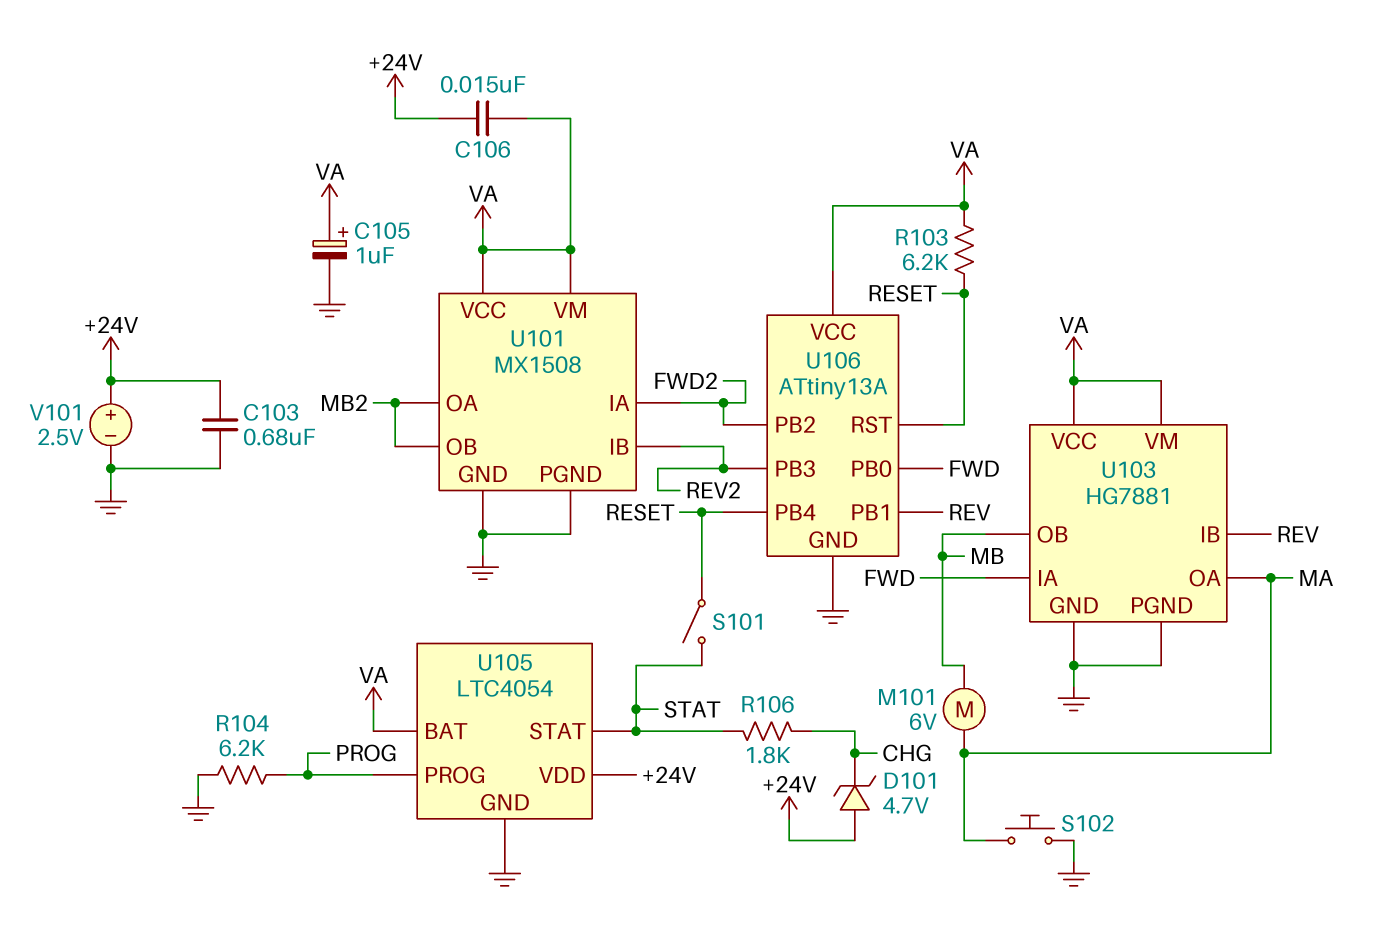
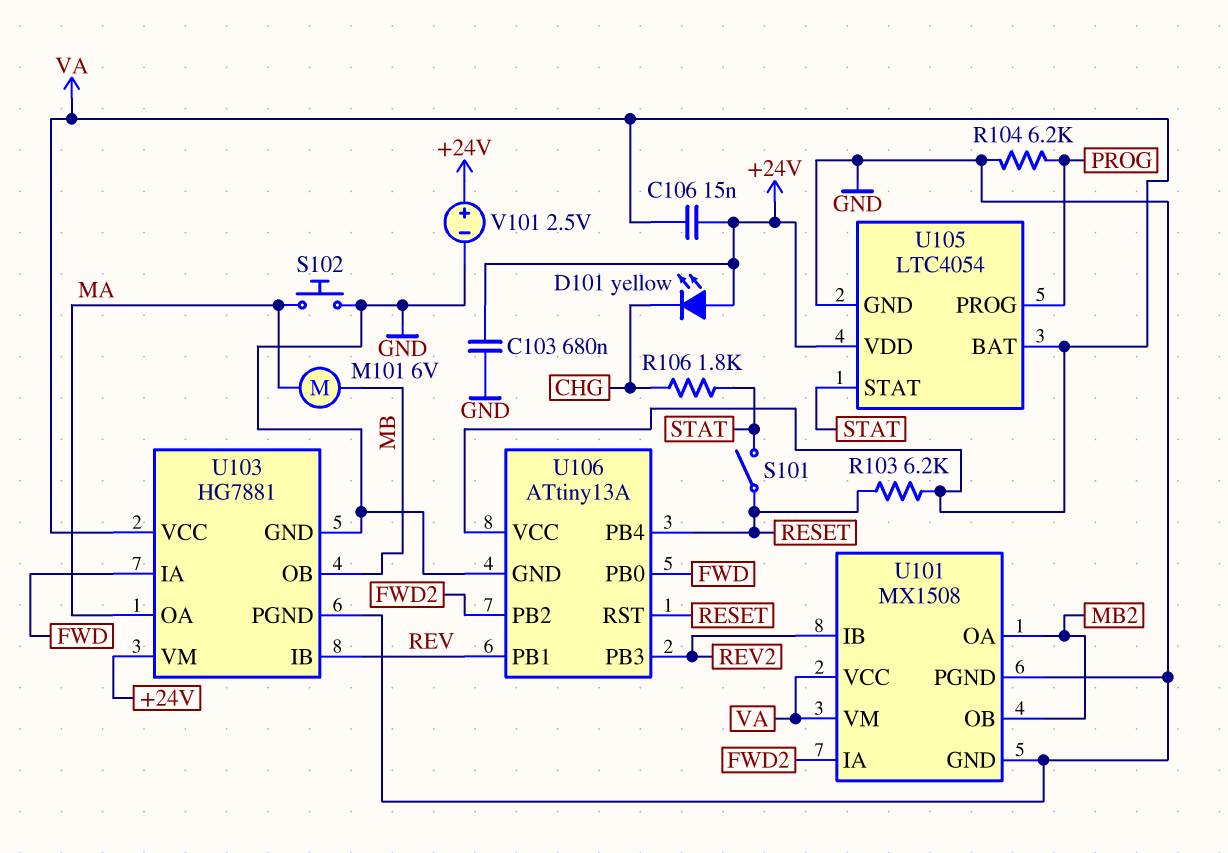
C105: 1uF (plus VA, minus GND) -> none
D101: zener 4.7V (A +24V, K CHG) -> LED yellow (A +24V, K CHG)
U103 pin VM: VA -> +24V

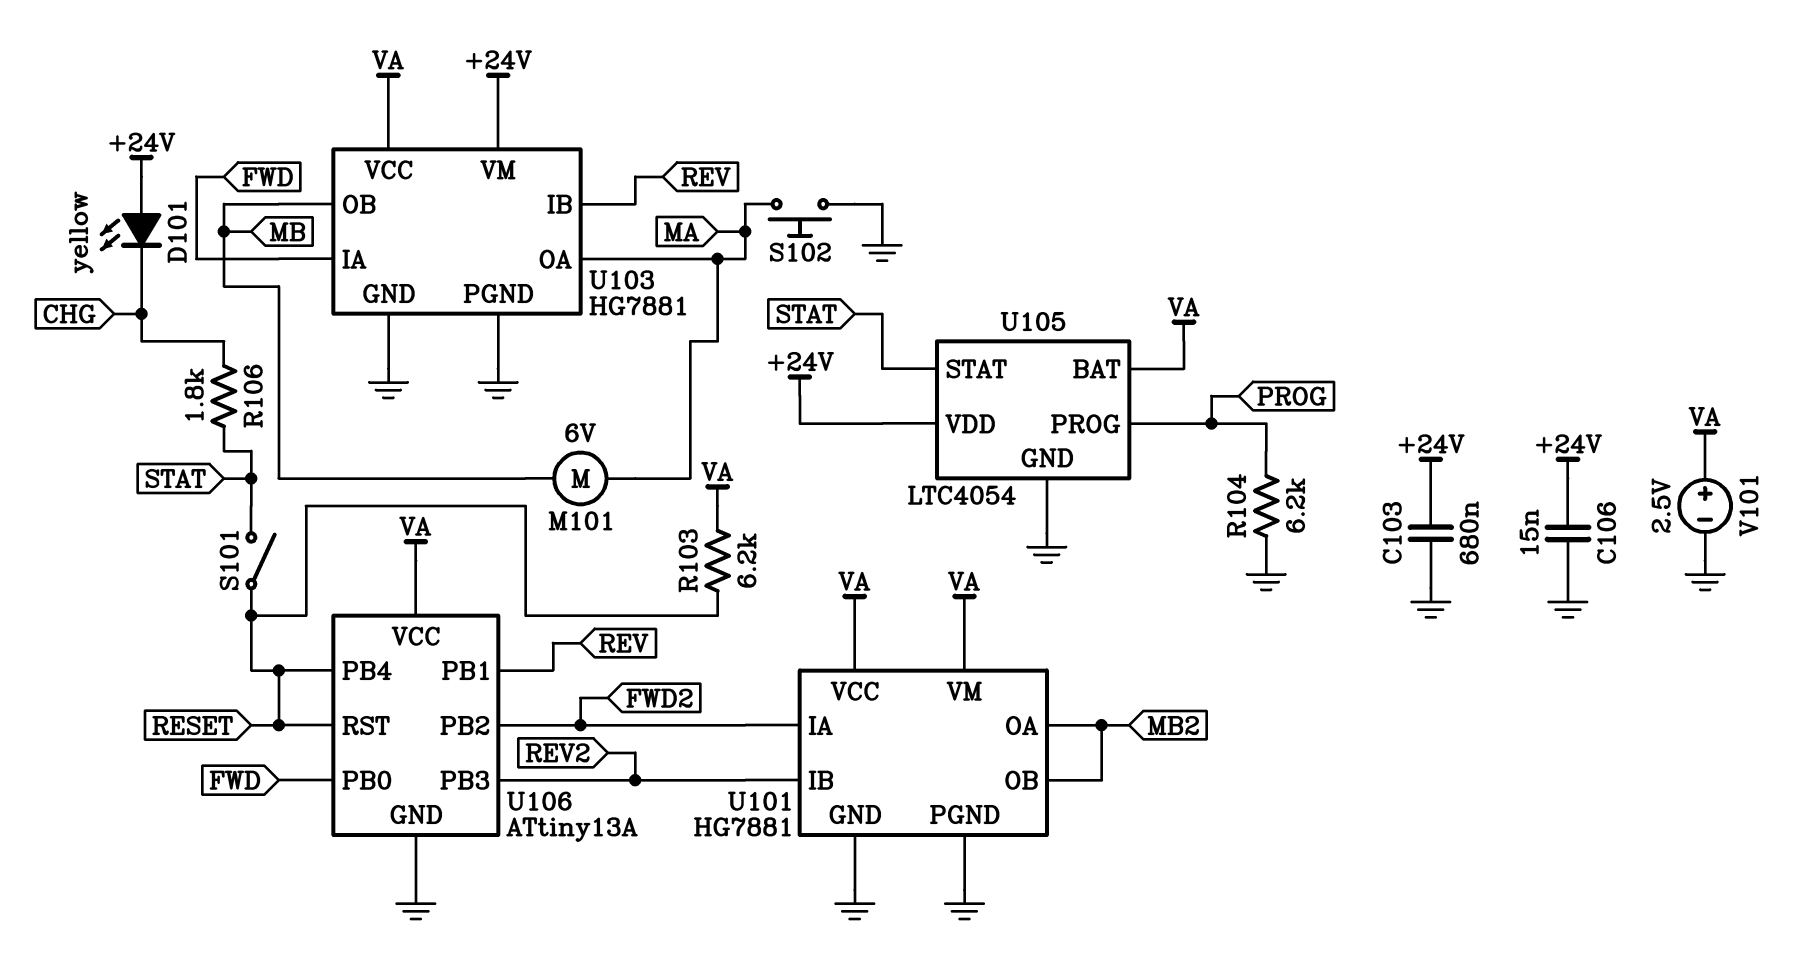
C106: 15nF (+24V, VA) -> 15nF (+24V, GND)
U101: MX1508 -> HG7881
V101: 2.5V (plus +24V, minus GND) -> 2.5V (plus VA, minus GND)

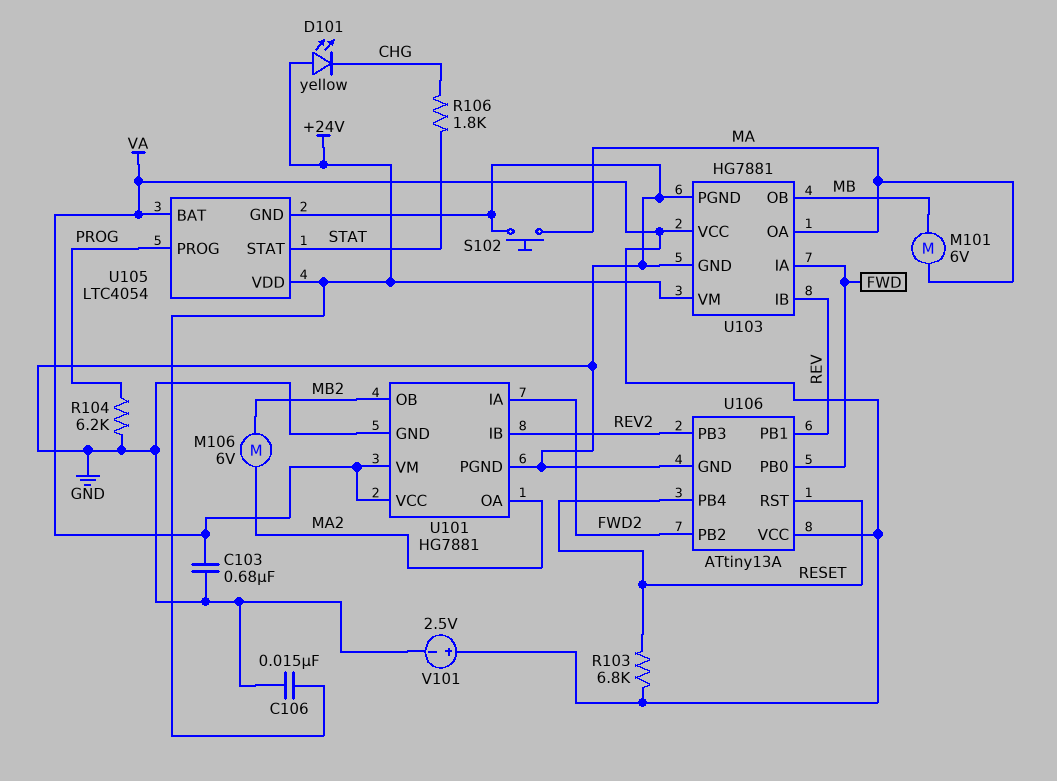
C103: 680nF (+24V, GND) -> 680nF (GND, VA)
M106: none -> motor 6V (MA2, MB2)
R103: 6.2k (RESET, VA) -> 6.8k (RESET, VA)
S101: switch (RESET, STAT) -> none
U101 pin OA: MB2 -> MA2

